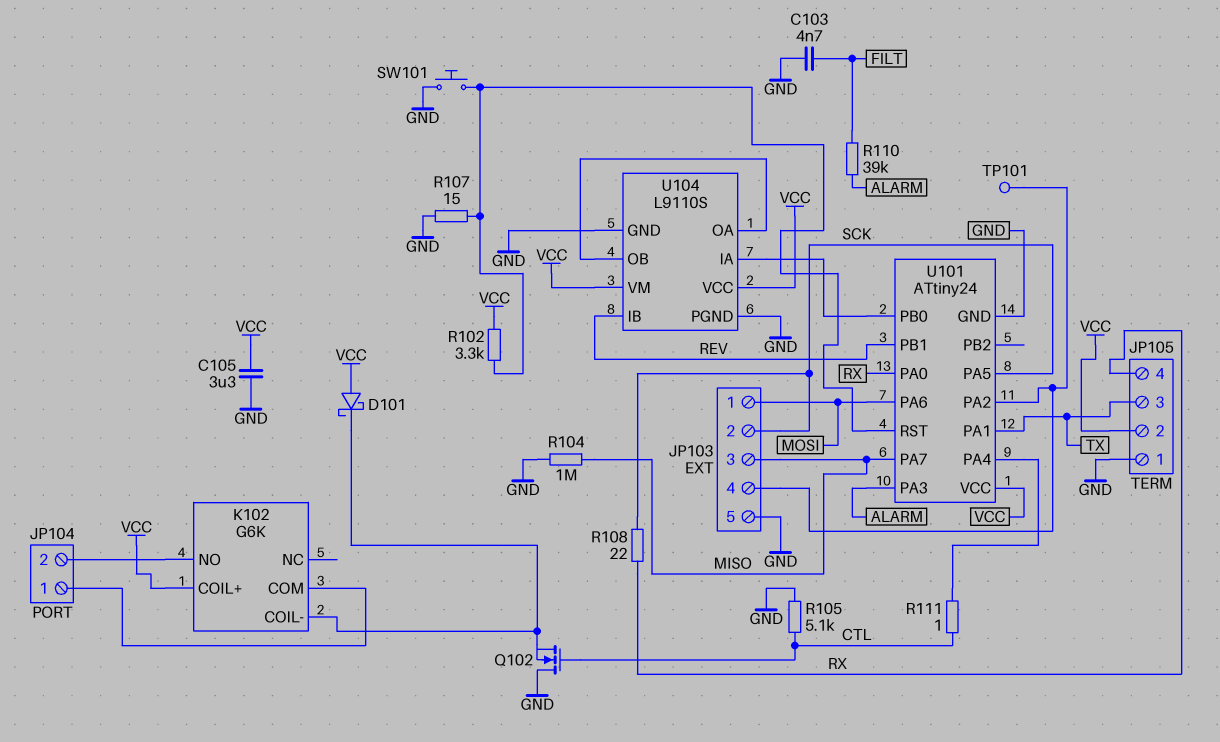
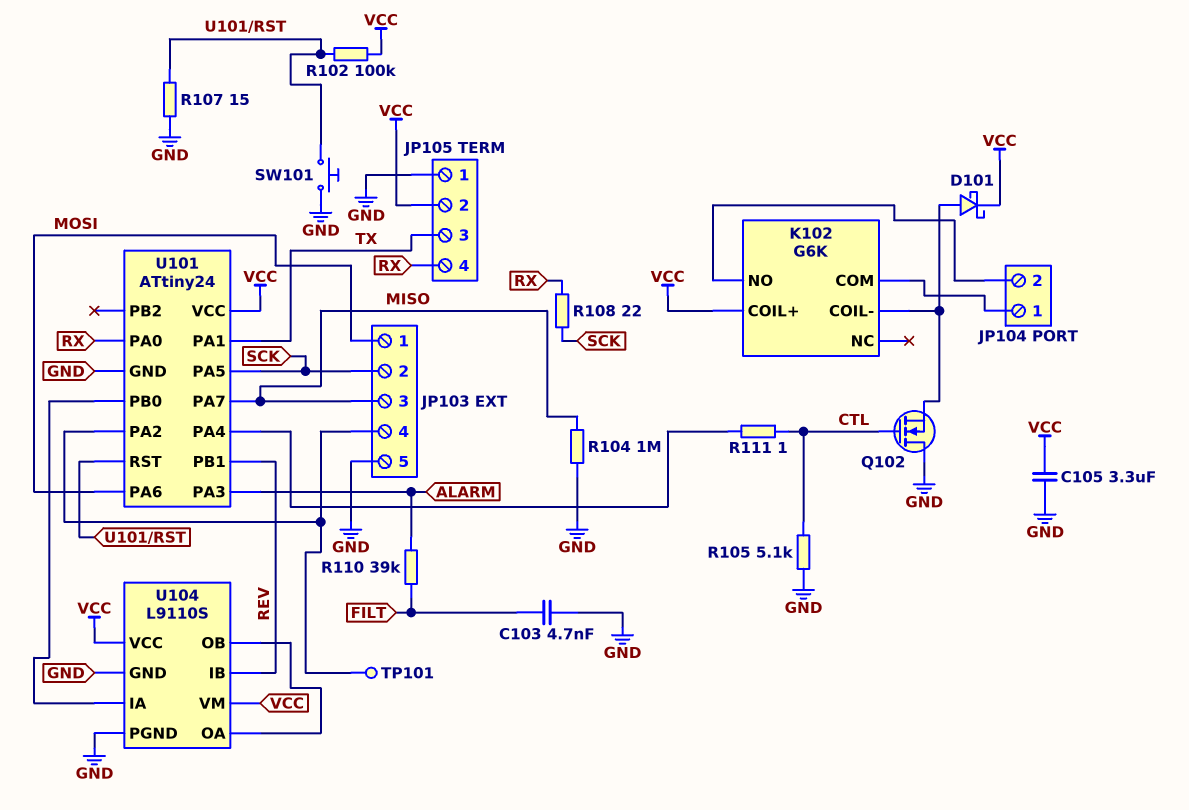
D101: schottky (A VCC, K K102/COIL-) -> schottky (A K102/COIL-, K VCC)
R102: 3.3k (U101/RST, VCC) -> 100k (U101/RST, VCC)

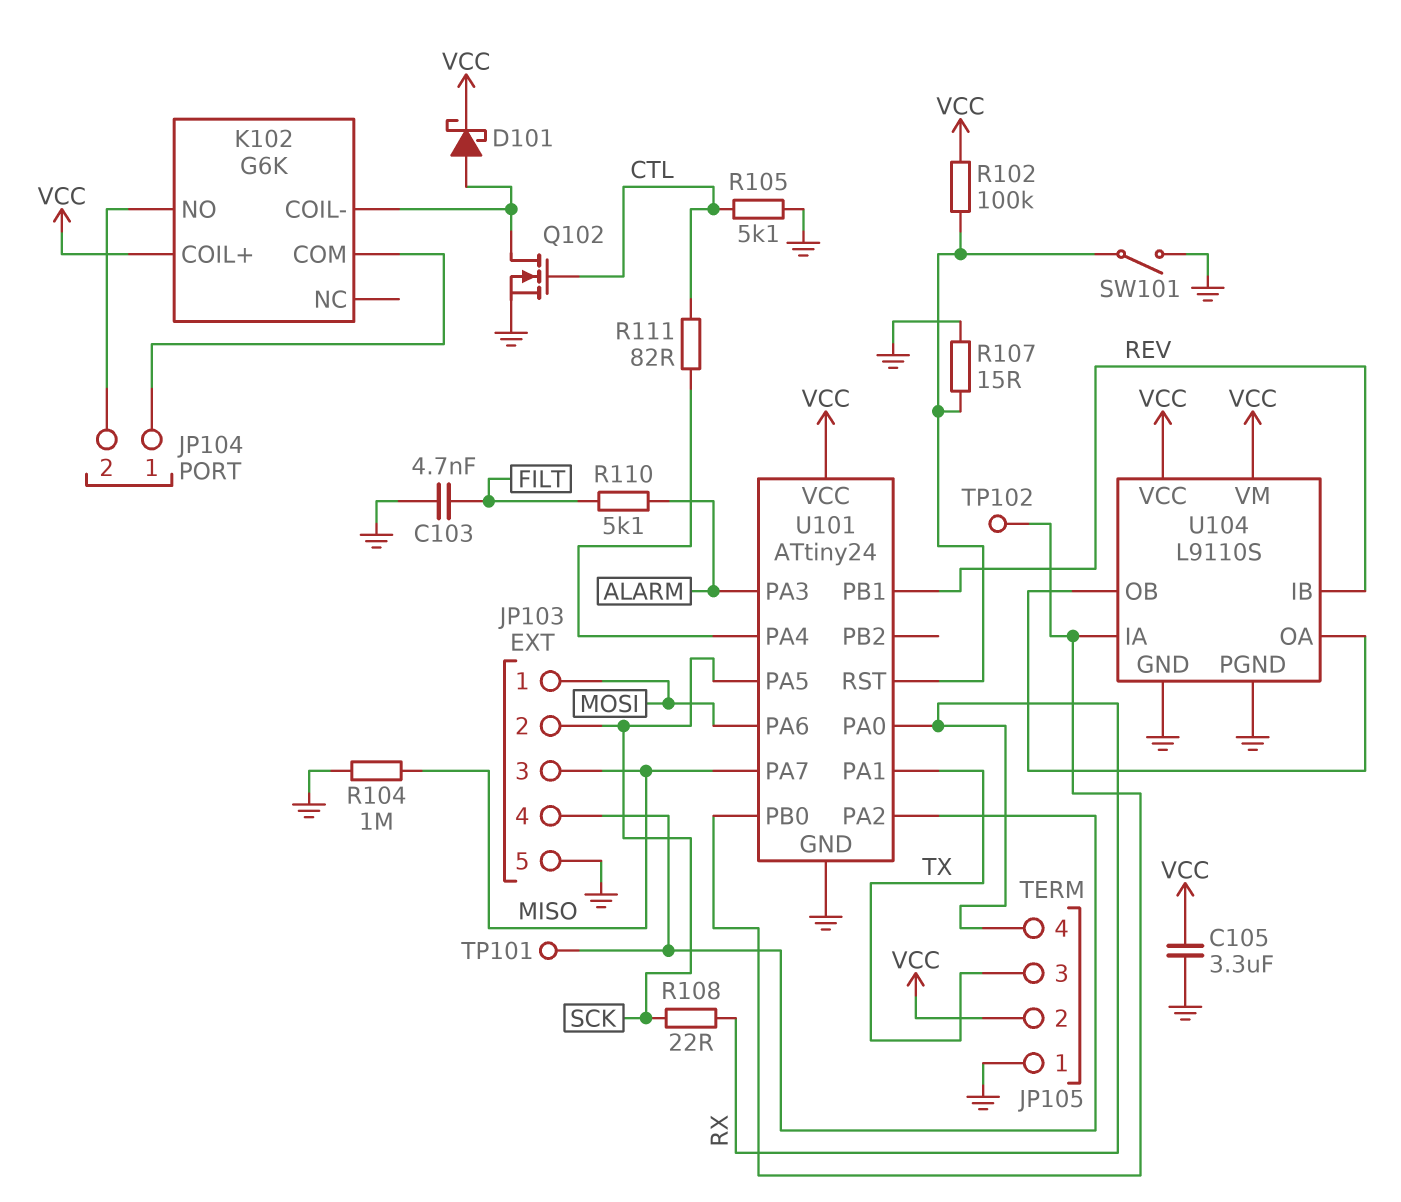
Q102: NMOS (G CTL, D GND, S K102/COIL-) -> NMOS (G CTL, D K102/COIL-, S GND)
R110: 39k (ALARM, FILT) -> 5.1k (ALARM, FILT)
R111: 1 (CTL, U101/PA4) -> 82 (CTL, U101/PA4)
SW101: button (GND, U101/RST) -> switch (GND, U101/RST)
TP102: none -> test point (U101/PB0)

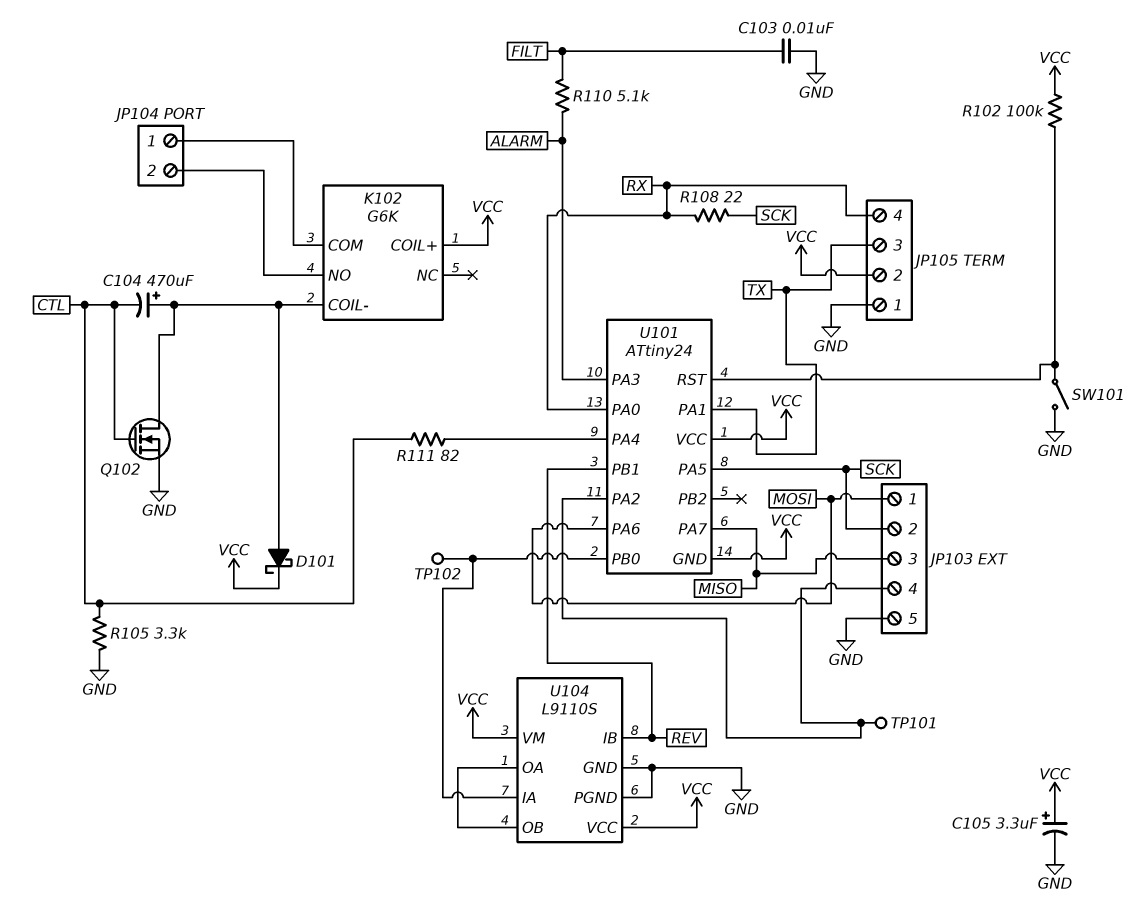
C103: 4.7nF (FILT, GND) -> 10nF (FILT, GND)
C104: none -> 470uF (plus K102/COIL-, minus CTL)
C105: 3.3uF (GND, VCC) -> 3.3uF (plus VCC, minus GND)
R104: 1M (GND, MISO) -> none
R105: 5.1k (CTL, GND) -> 3.3k (CTL, GND)
R107: 15 (GND, U101/RST) -> none
U101 pin GND: GND -> VCC

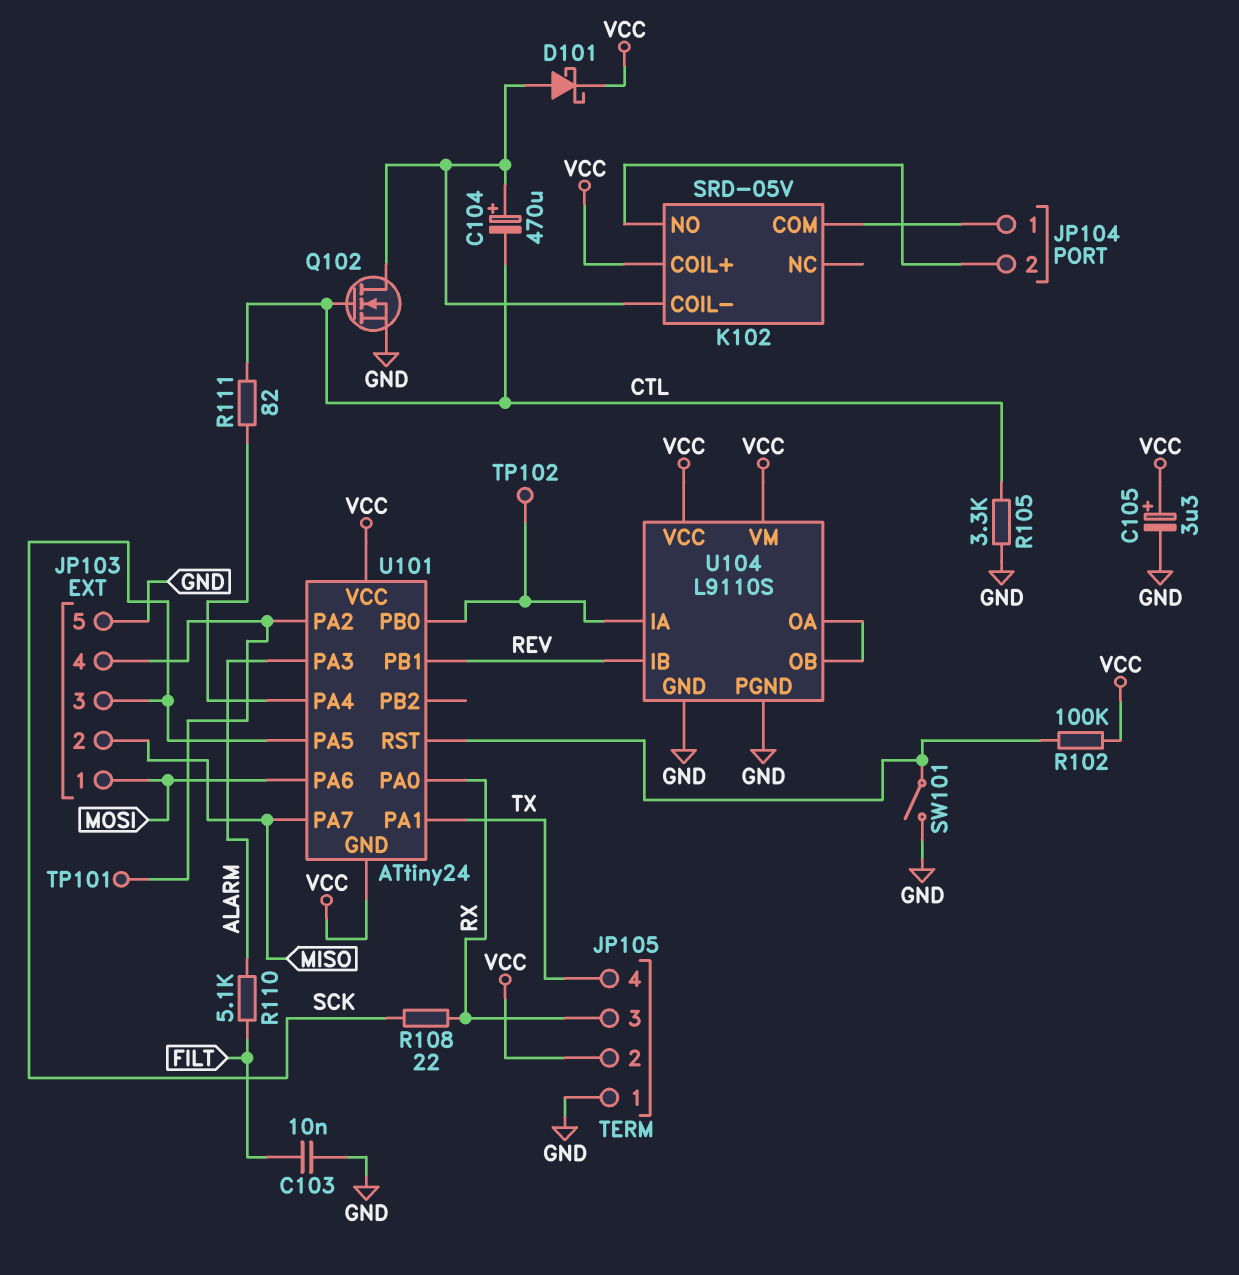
JP103 pin 2: SCK -> MISO
JP103 pin 3: MISO -> SCK
JP105 pin 3: TX -> RX
JP105 pin 4: RX -> TX
K102: G6K -> SRD-05V

